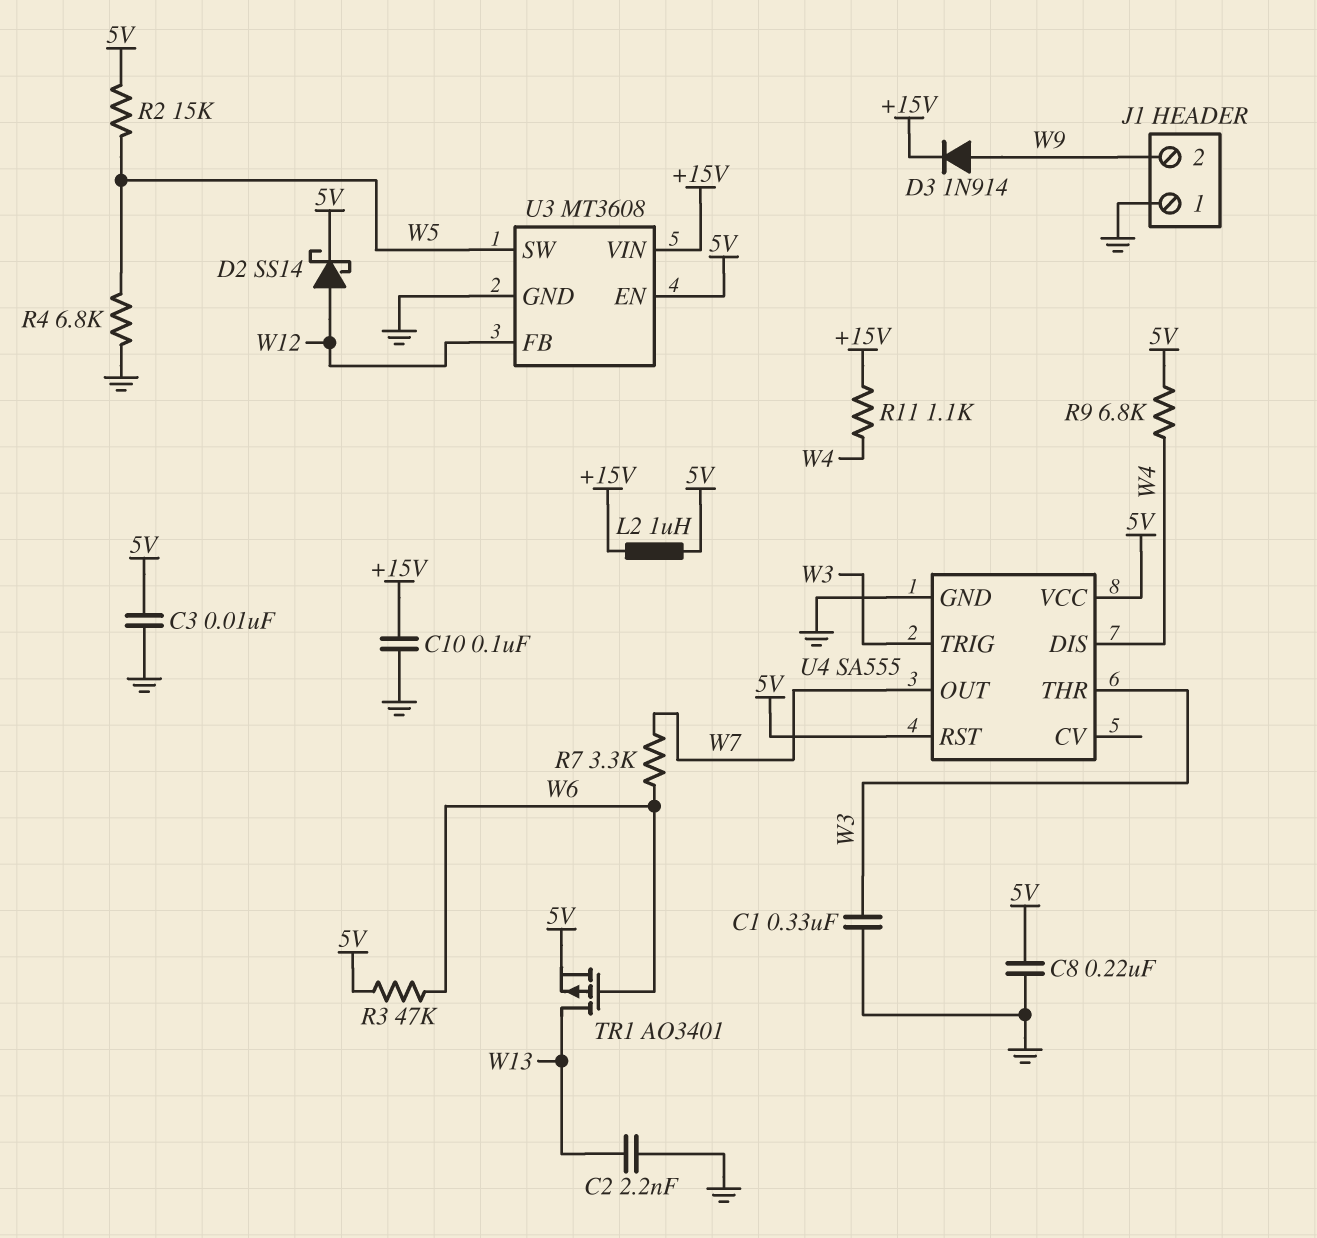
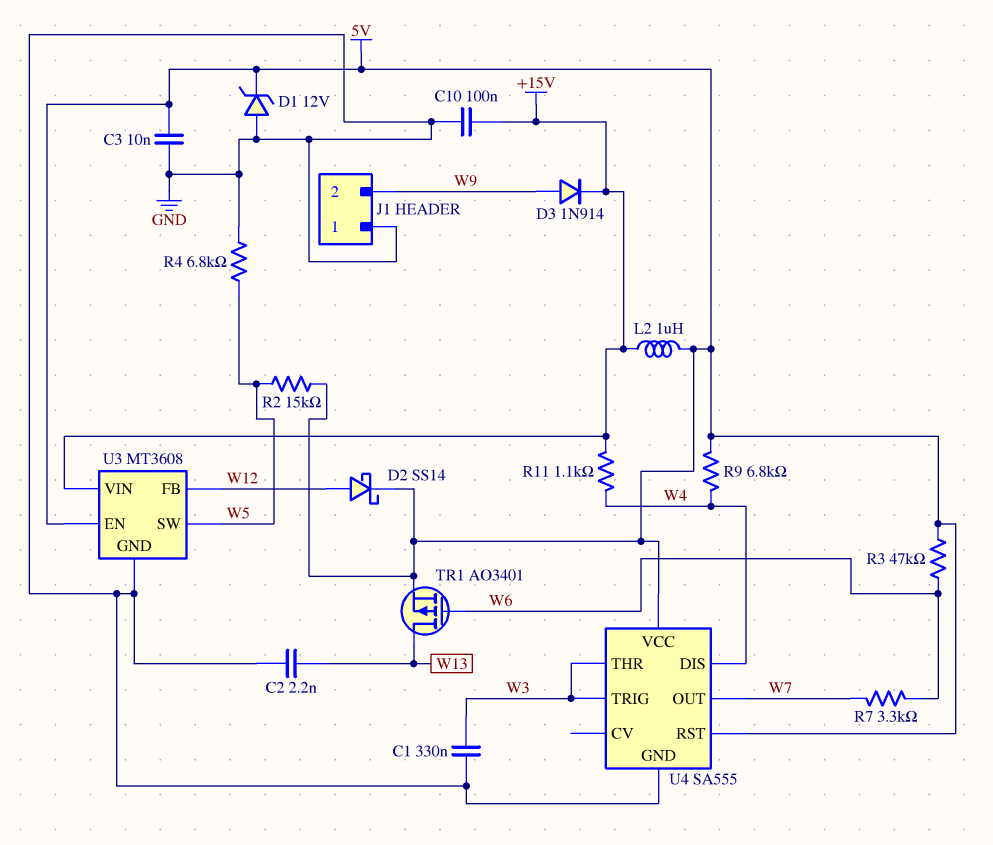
C8: 220nF (5V, GND) -> none
D1: none -> zener 12V (A GND, K 5V)

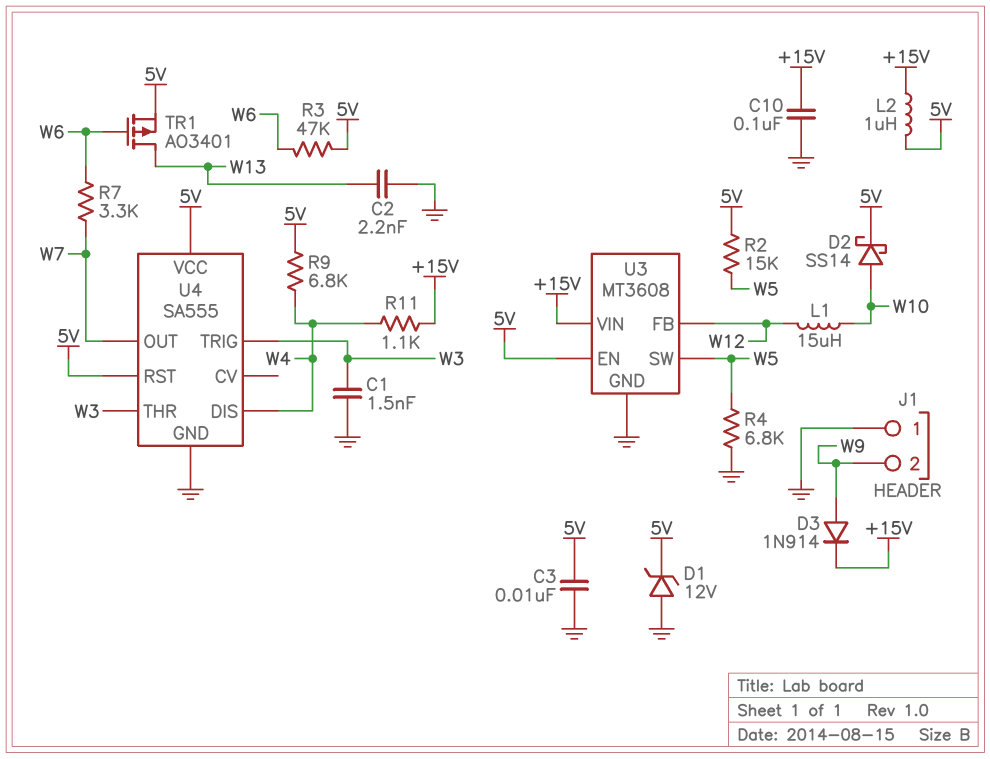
C1: 330nF (GND, W3) -> 1.5nF (GND, W3)
D2: schottky SS14 (A W12, K 5V) -> schottky SS14 (A W10, K 5V)
L1: none -> 15uH (W10, W12)

